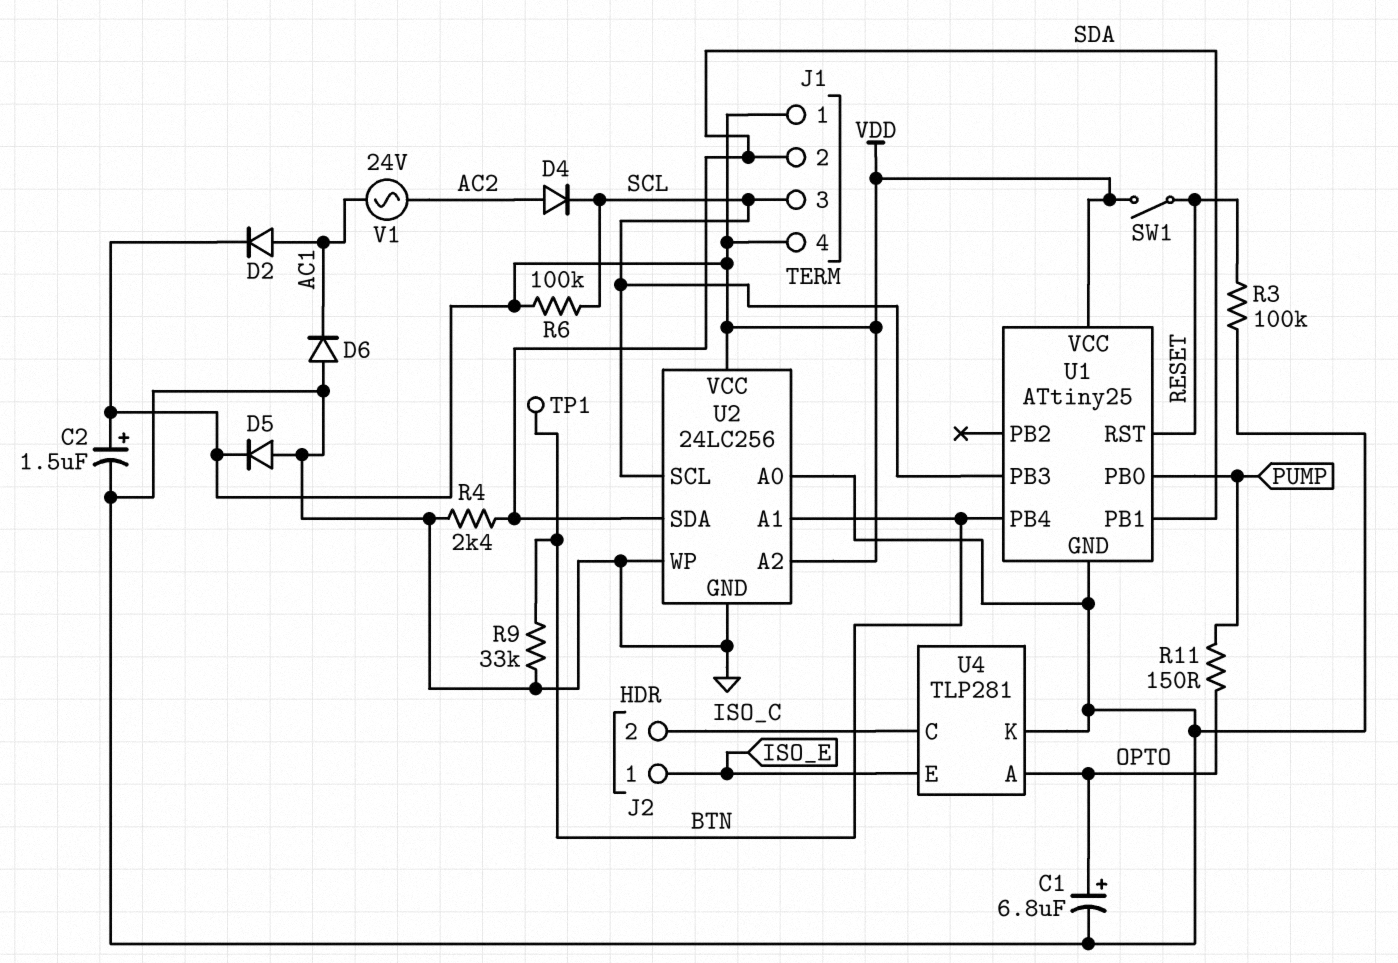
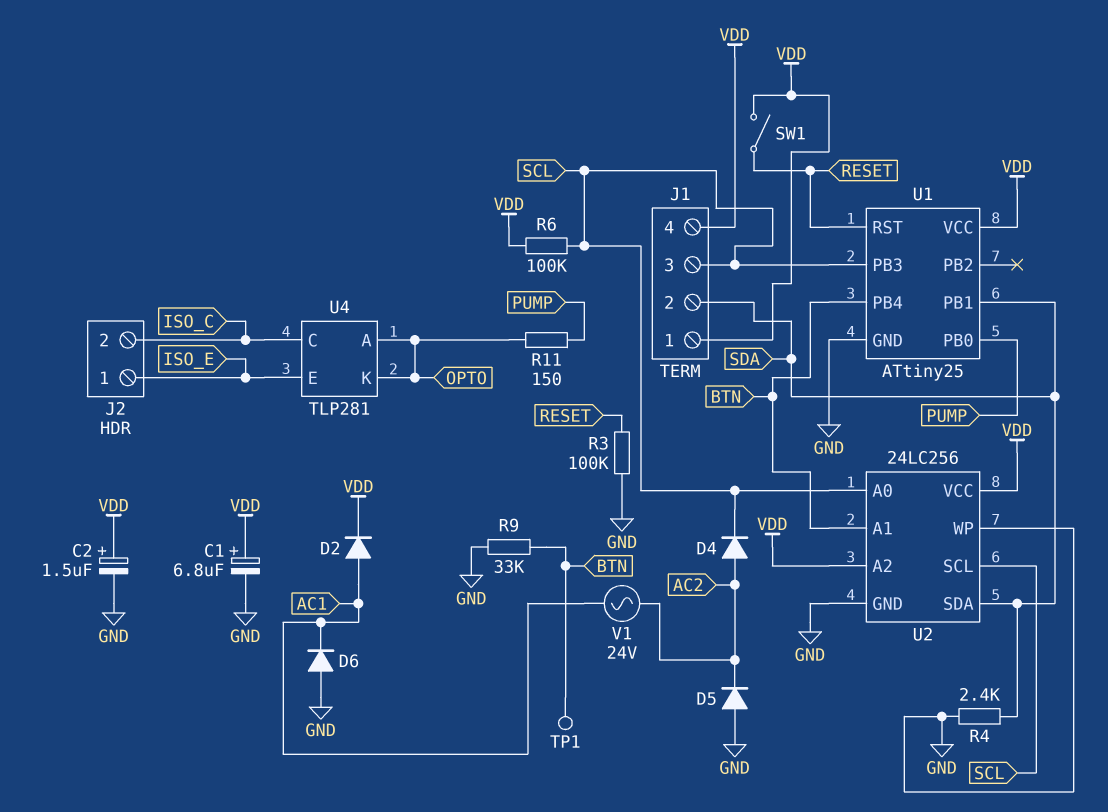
C1: 6.8uF (plus OPTO, minus GND) -> 6.8uF (plus VDD, minus GND)
D5: diode (A GND, K VDD) -> diode (A GND, K AC2)
U2 pin A0: GND -> SCL
U4 pin K: GND -> OPTO

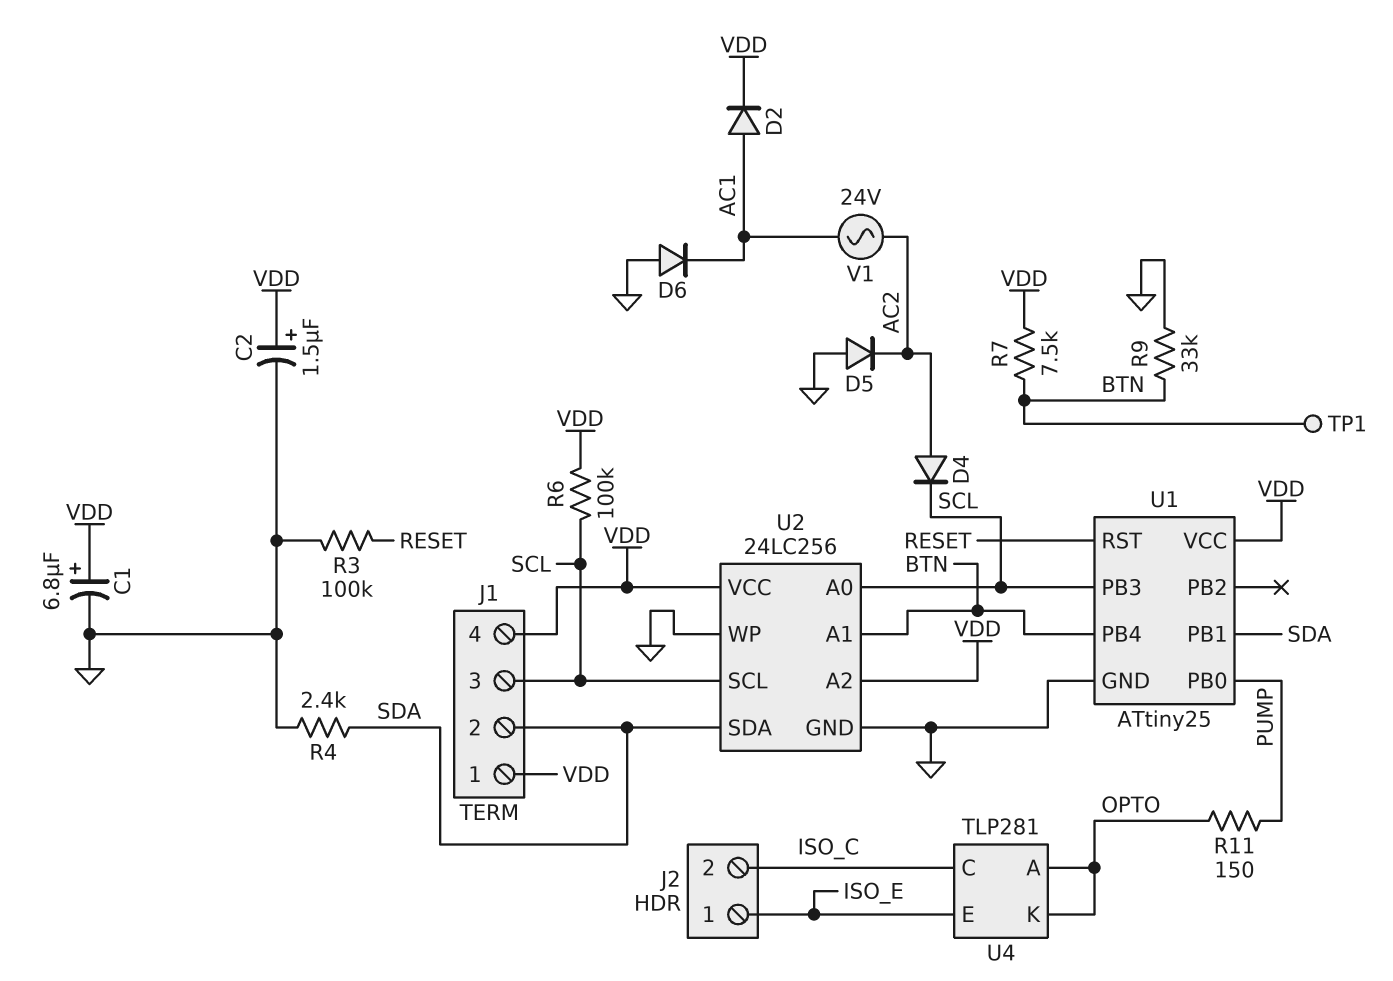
R7: none -> 7.5k (BTN, VDD)
SW1: switch (RESET, VDD) -> none

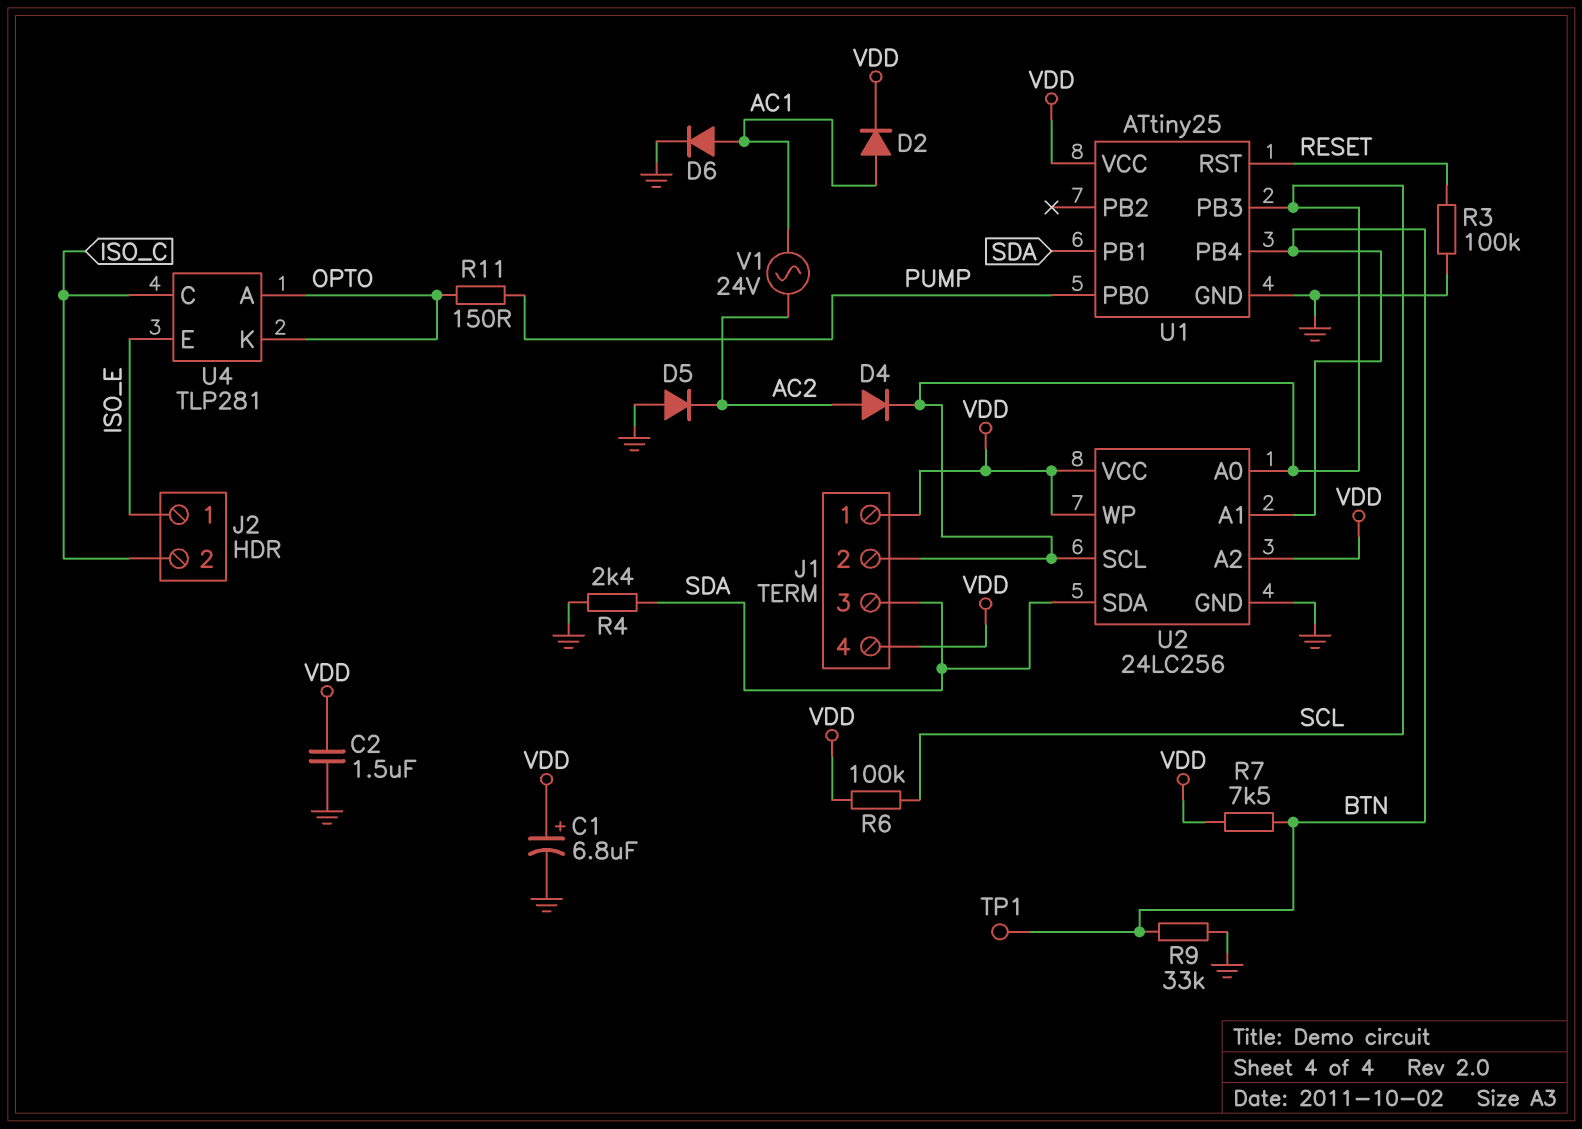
C2: 1.5uF (plus VDD, minus GND) -> 1.5uF (GND, VDD)
D6: diode (A GND, K AC1) -> diode (A AC1, K GND)
J1 pin 2: SDA -> SCL
J1 pin 3: SCL -> SDA
U2 pin WP: GND -> VDD

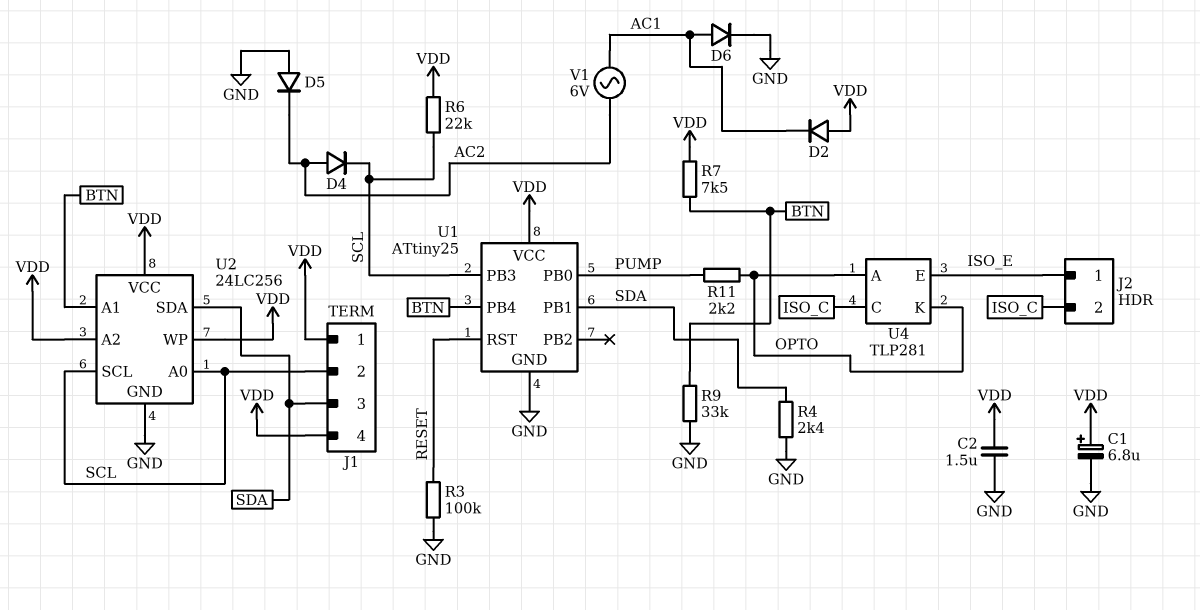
D2: diode (A AC1, K VDD) -> diode (A VDD, K AC1)
R6: 100k (SCL, VDD) -> 22k (SCL, VDD)
R11: 150 (OPTO, PUMP) -> 2.2k (OPTO, PUMP)
TP1: test point (BTN) -> none
V1: AC 24V (AC1, AC2) -> AC 6V (AC1, AC2)

